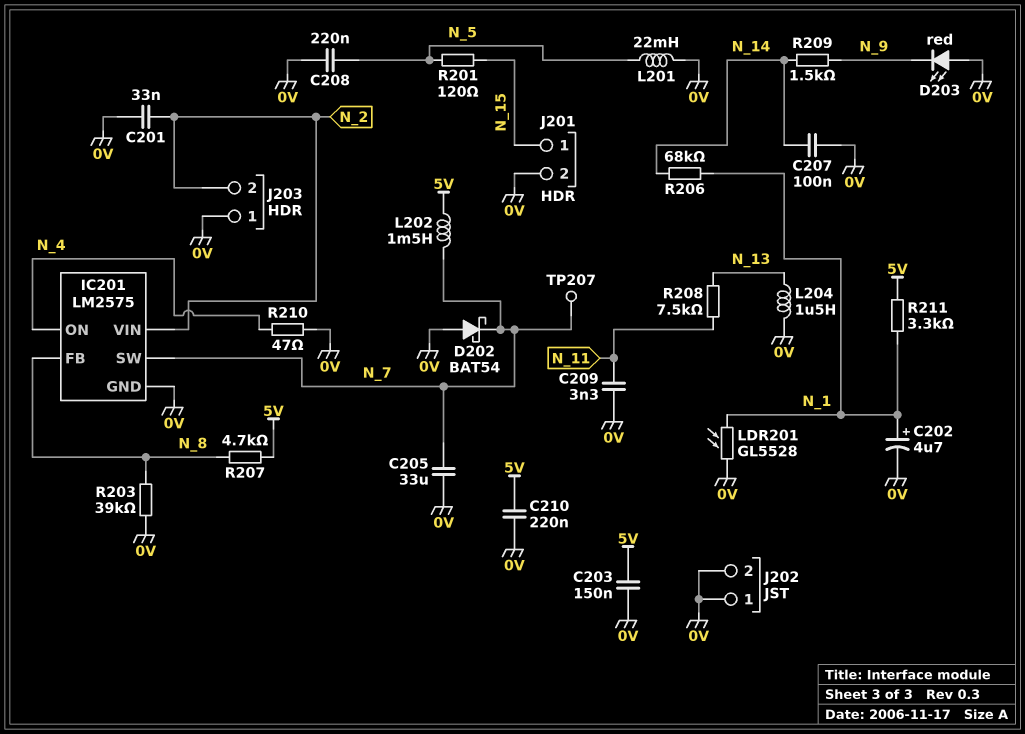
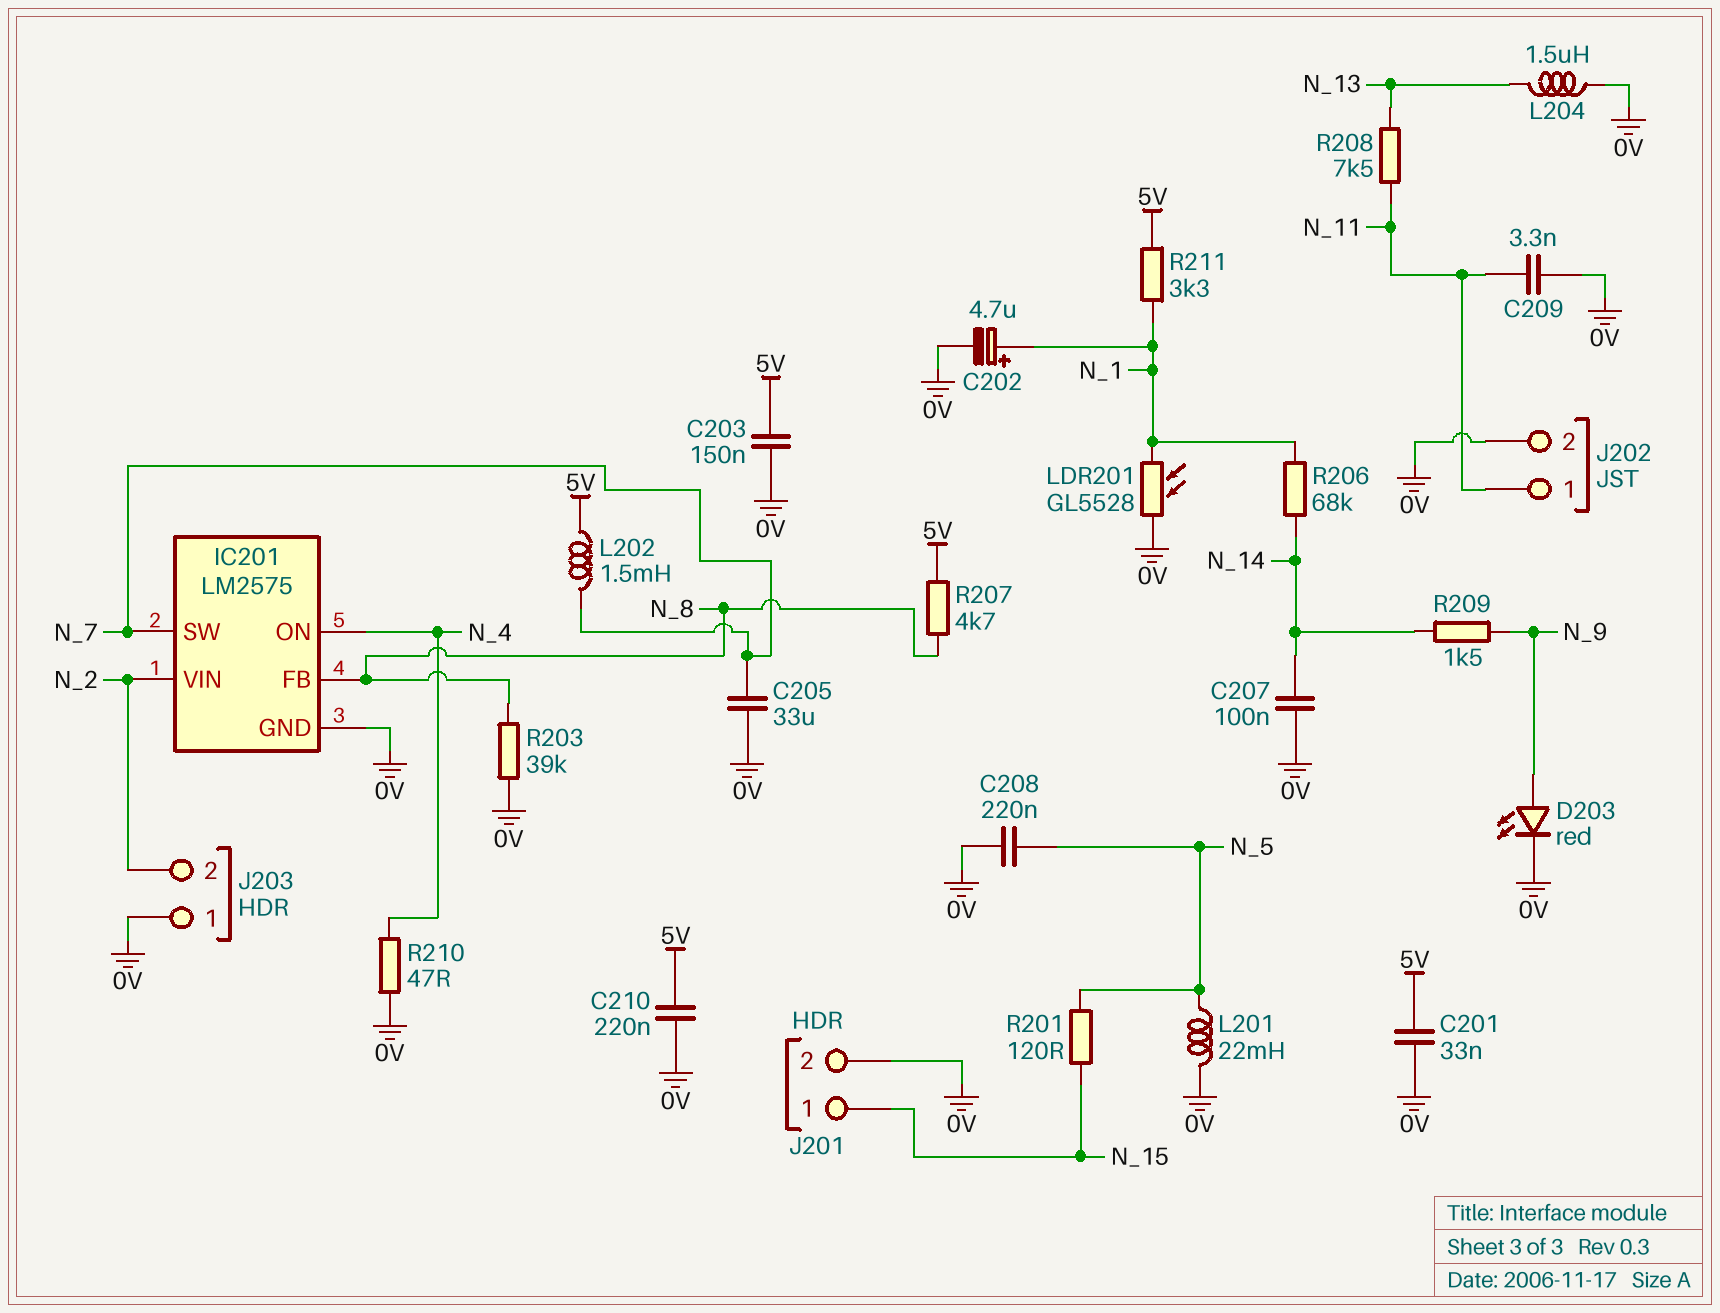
C201: 33nF (0V, N_2) -> 33nF (0V, 5V)
D202: schottky BAT54 (A 0V, K N_7) -> none
D203: LED red (A 0V, K N_9) -> LED red (A N_9, K 0V)
J202 pin 1: 0V -> N_11
TP207: test point (N_7) -> none

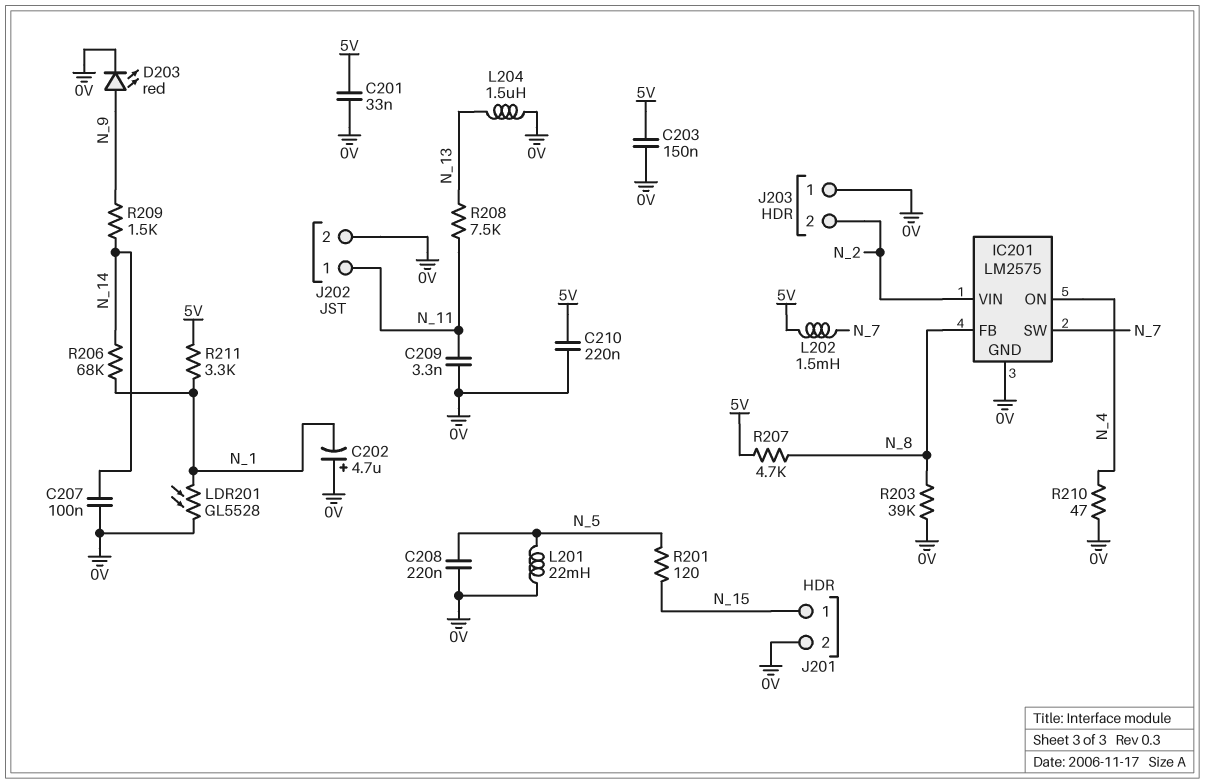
C202: 4.7uF (plus N_1, minus 0V) -> 4.7uF (plus 0V, minus N_1)
C205: 33uF (0V, N_7) -> none

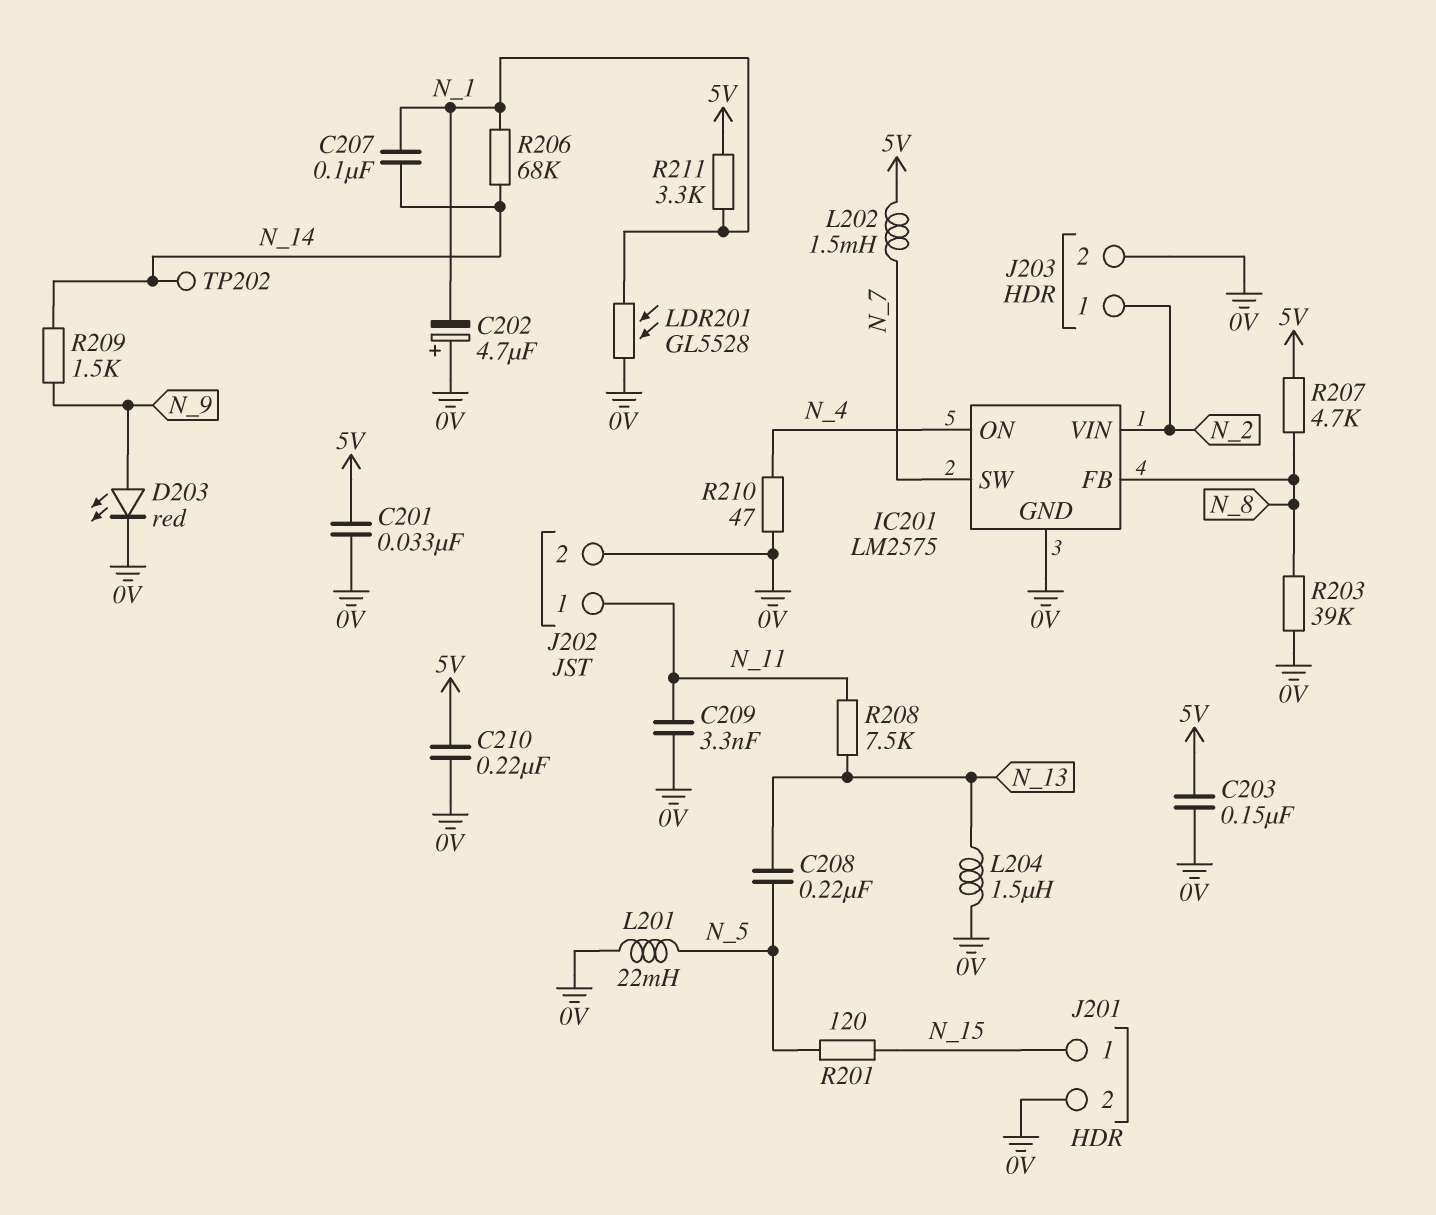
C207: 100nF (0V, N_14) -> 100nF (N_1, N_14)
C208: 220nF (0V, N_5) -> 220nF (N_5, N_13)
J203 pin 1: 0V -> N_2
J203 pin 2: N_2 -> 0V
TP202: none -> test point (N_14)

